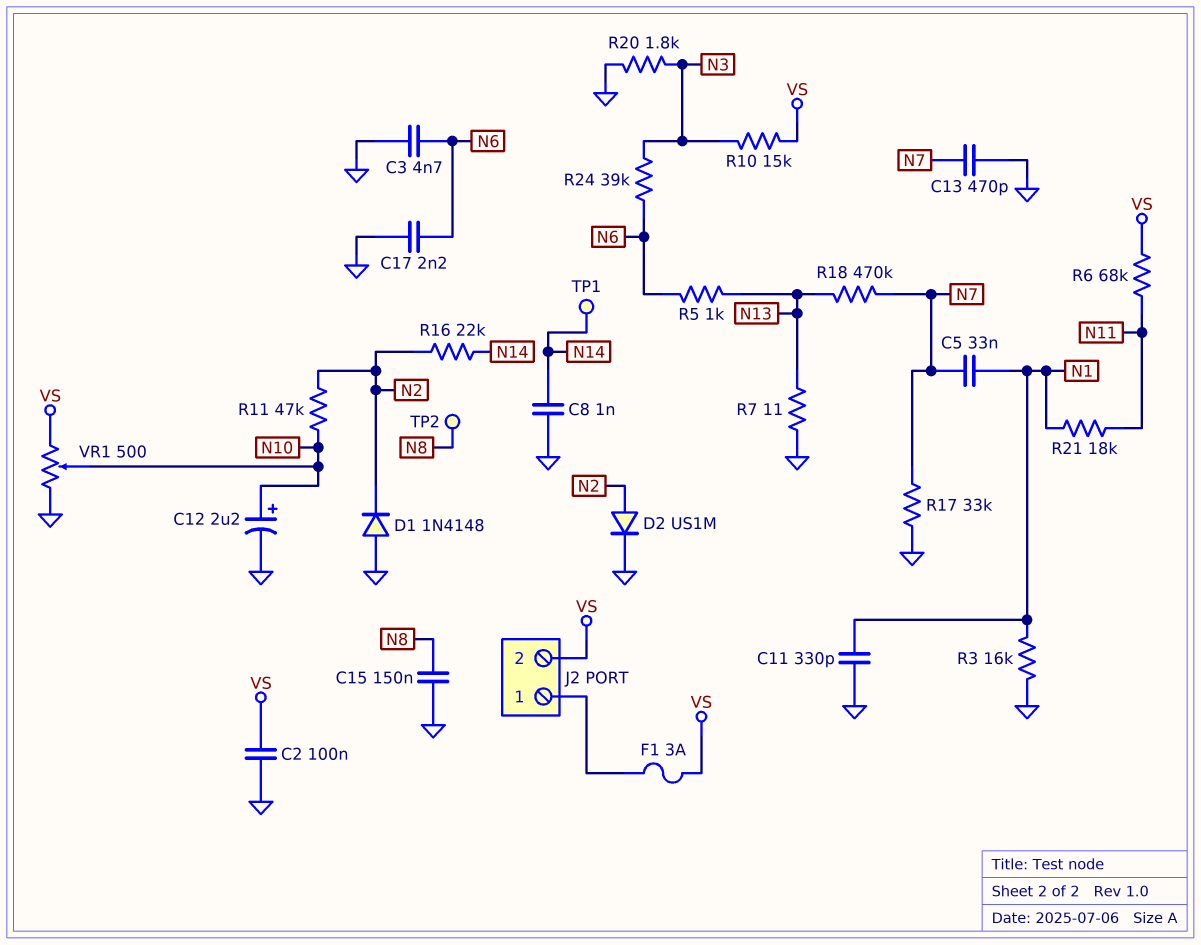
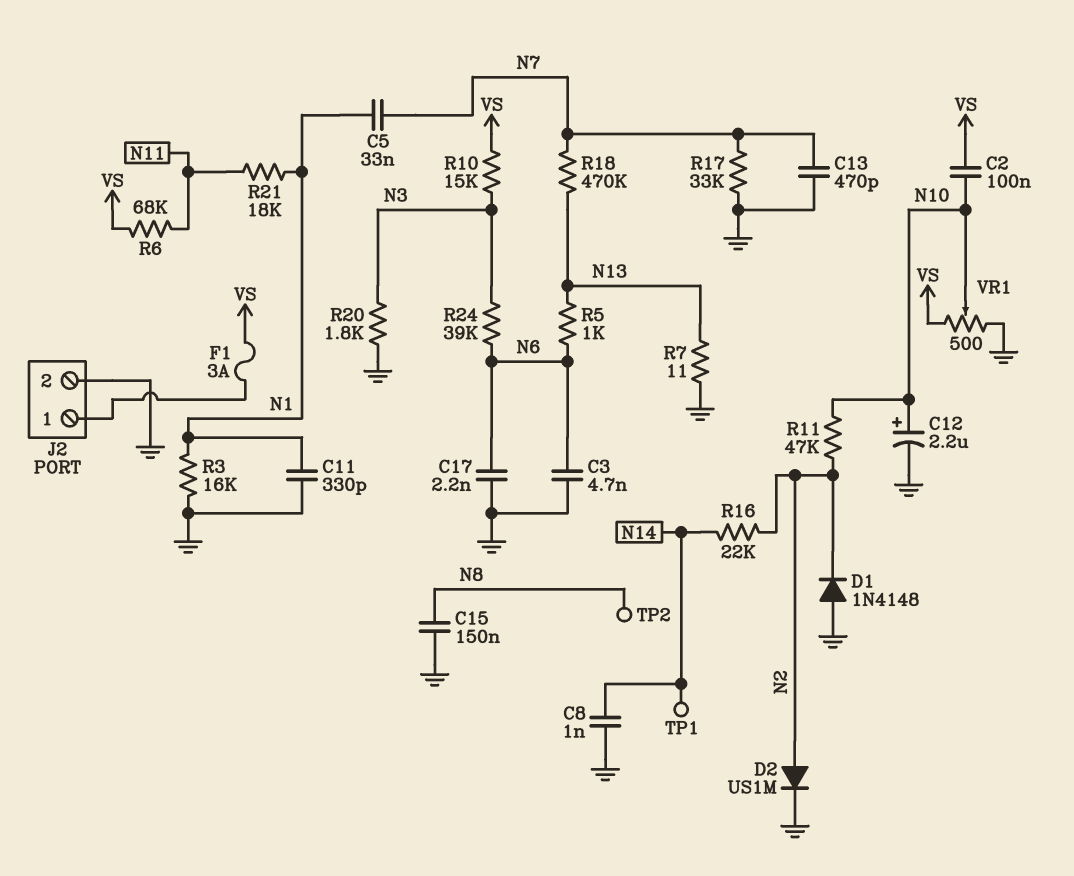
C2: 100nF (GND, VS) -> 100nF (N10, VS)
J2 pin 2: VS -> GND

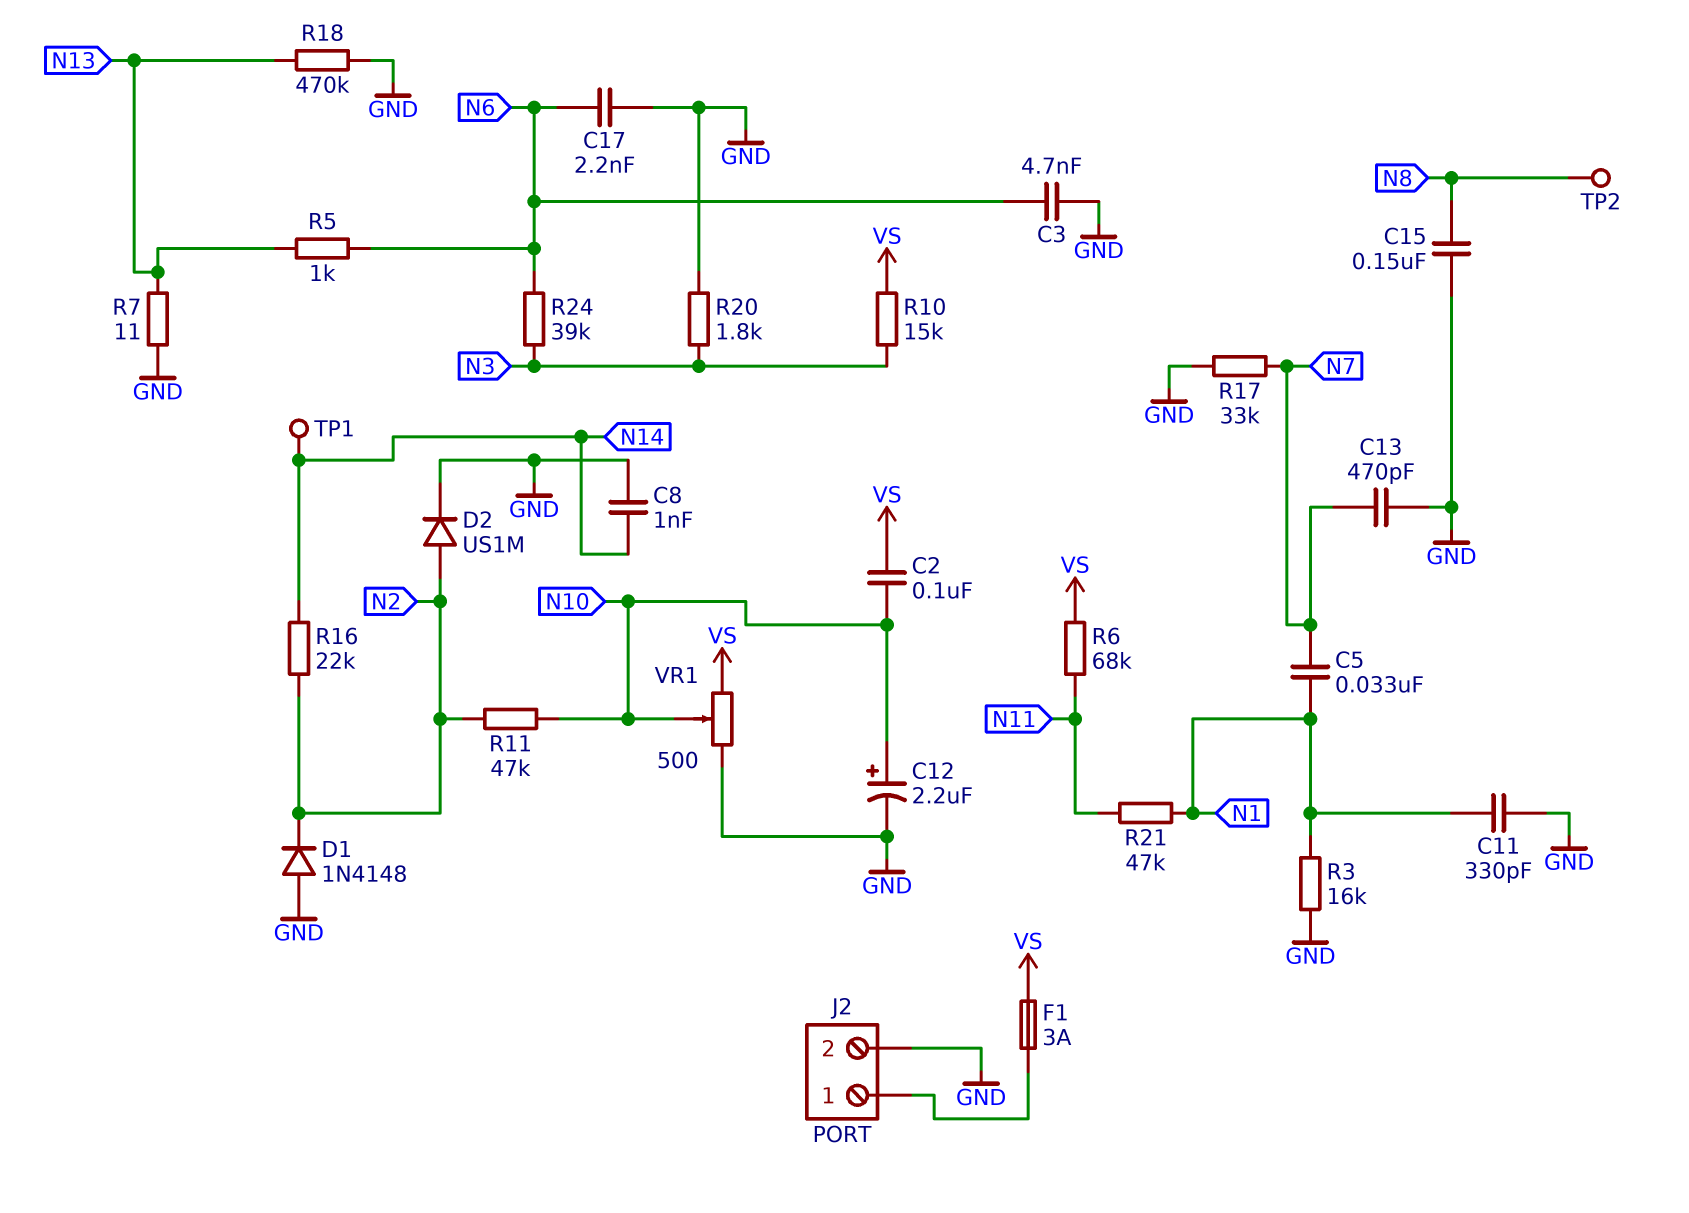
R18: 470k (N7, N13) -> 470k (GND, N13)
R21: 18k (N1, N11) -> 47k (N1, N11)

